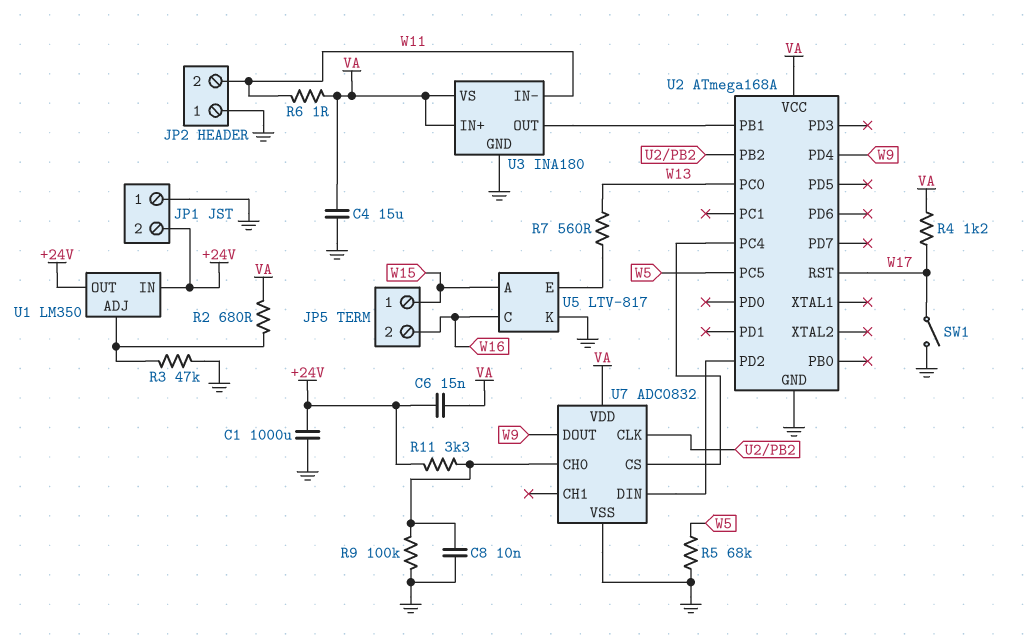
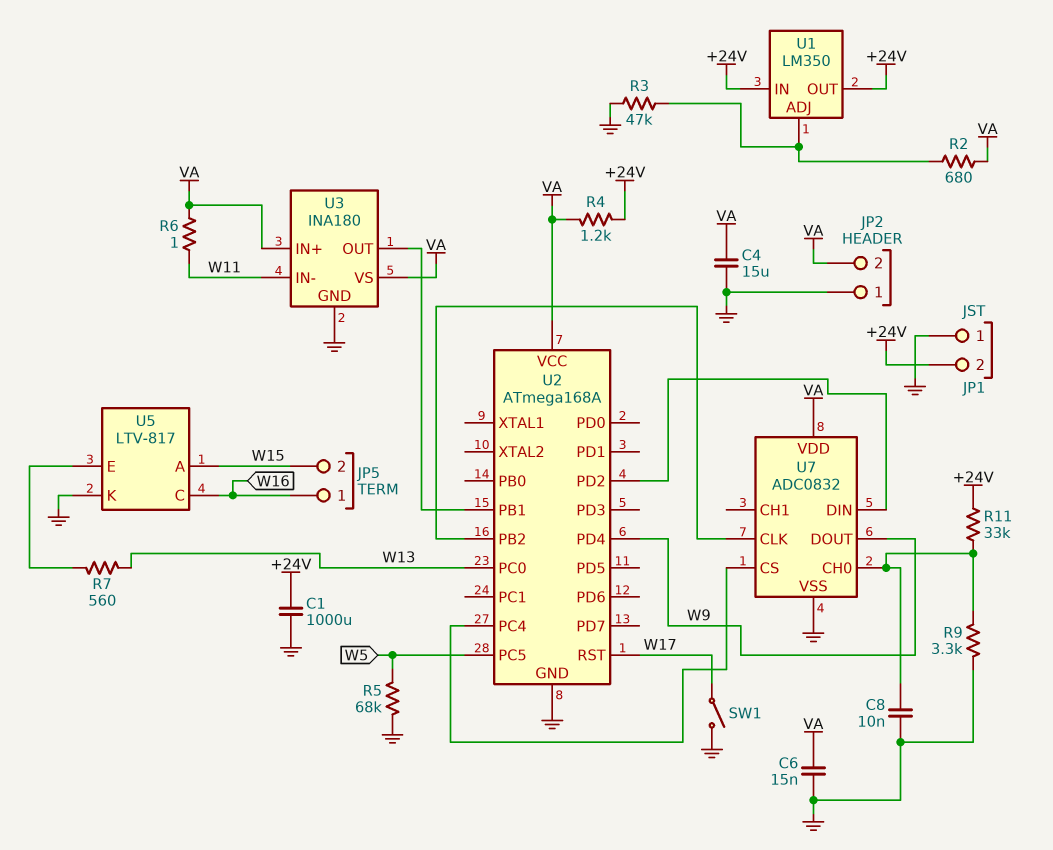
C6: 15nF (+24V, VA) -> 15nF (GND, VA)
JP2 pin 2: W11 -> VA
JP5 pin 1: W15 -> W16
JP5 pin 2: W16 -> W15
R4: 1.2k (VA, W17) -> 1.2k (+24V, VA)
R9: 100k (GND, U7/CH0) -> 3.3k (GND, U7/CH0)
R11: 3.3k (+24V, U7/CH0) -> 33k (+24V, U7/CH0)

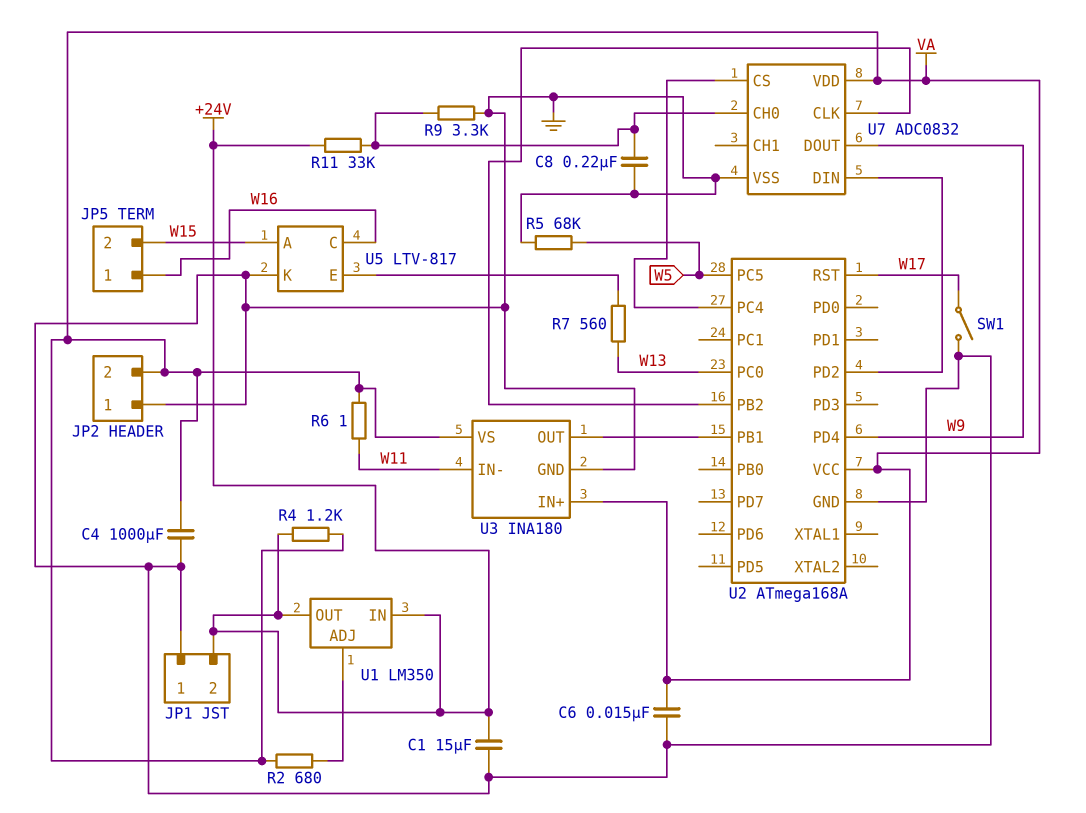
C1: 1000uF (+24V, GND) -> 15uF (+24V, GND)
C4: 15uF (GND, VA) -> 1000uF (GND, VA)
C8: 10nF (GND, U7/CH0) -> 220nF (GND, U7/CH0)
R3: 47k (GND, U1/ADJ) -> none

